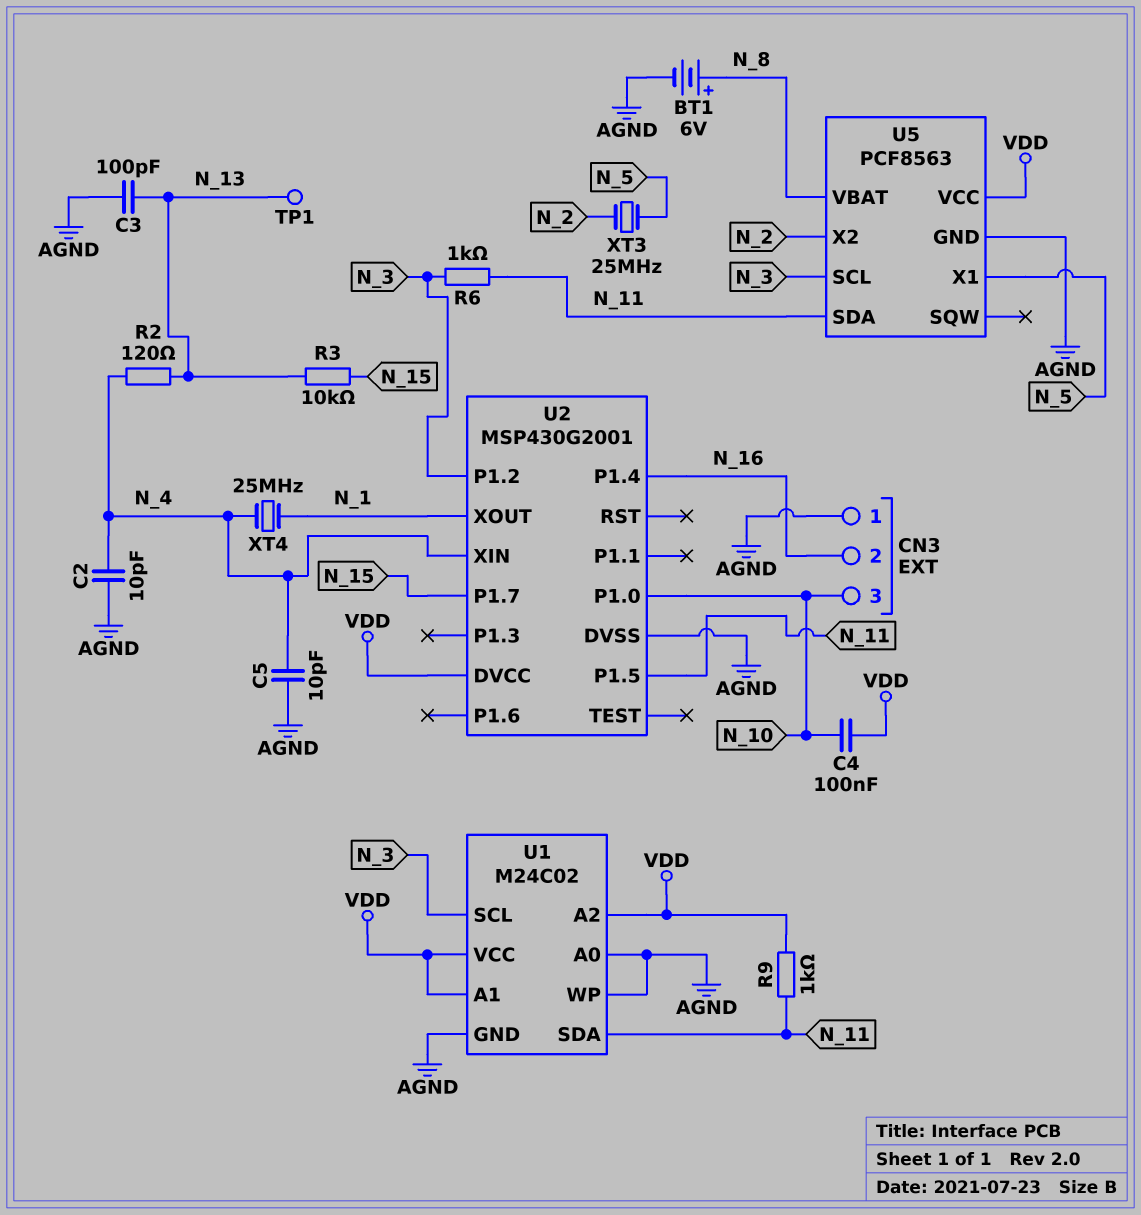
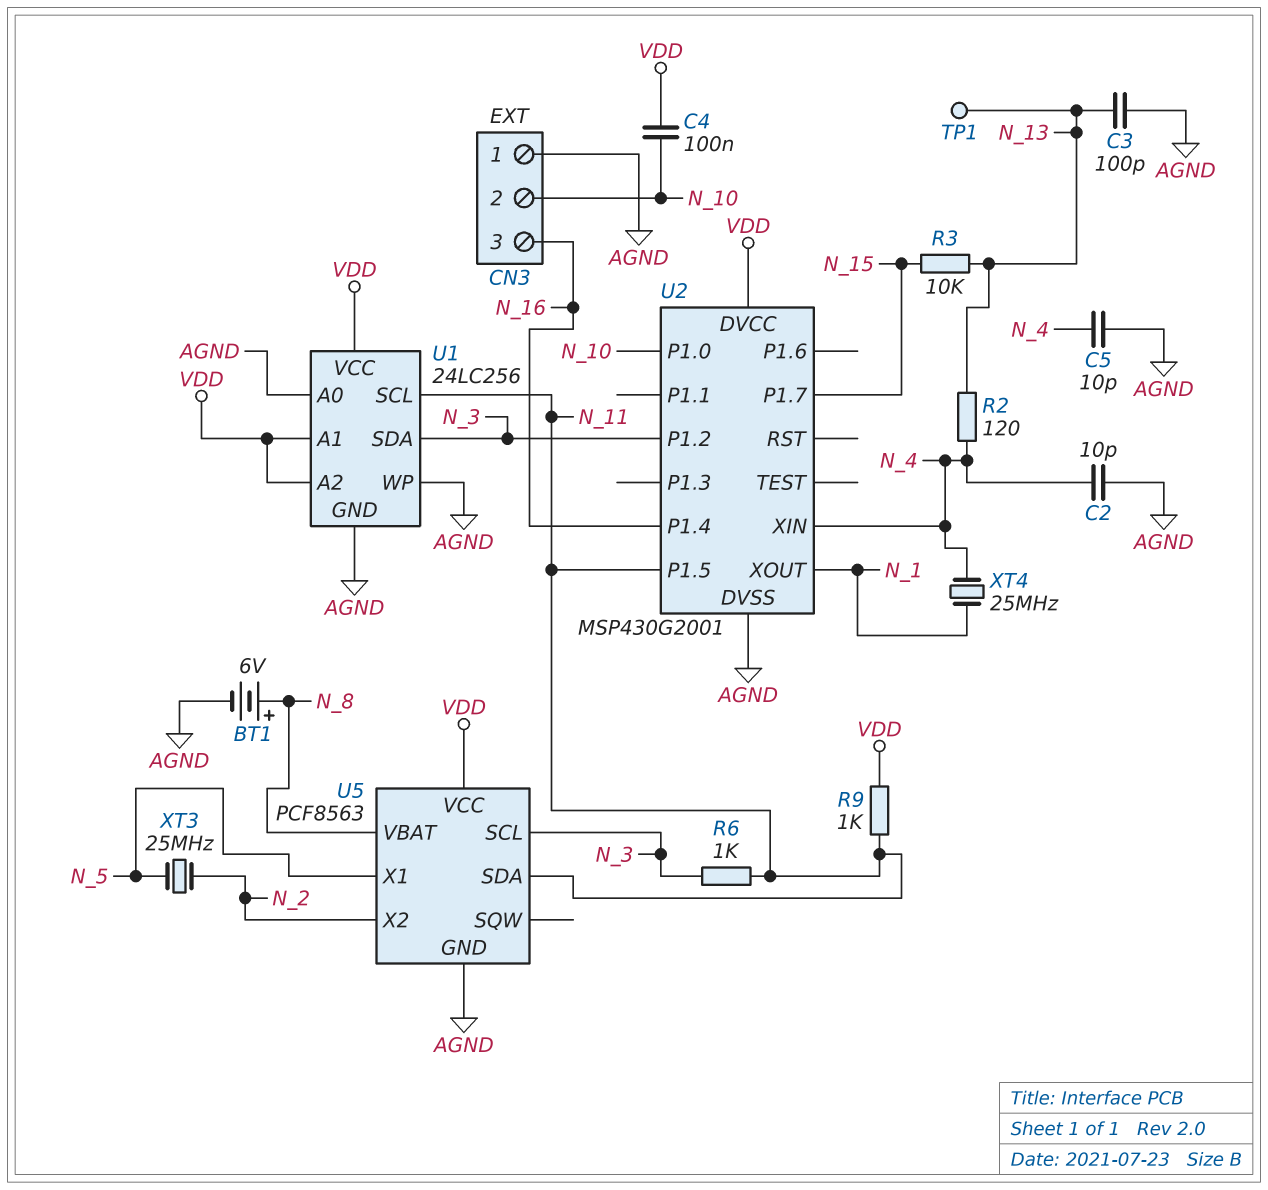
CN3 pin 2: N_16 -> N_10
CN3 pin 3: N_10 -> N_16
U1: M24C02 -> 24LC256
U1 pin SCL: N_3 -> N_11
U1 pin SDA: N_11 -> N_3

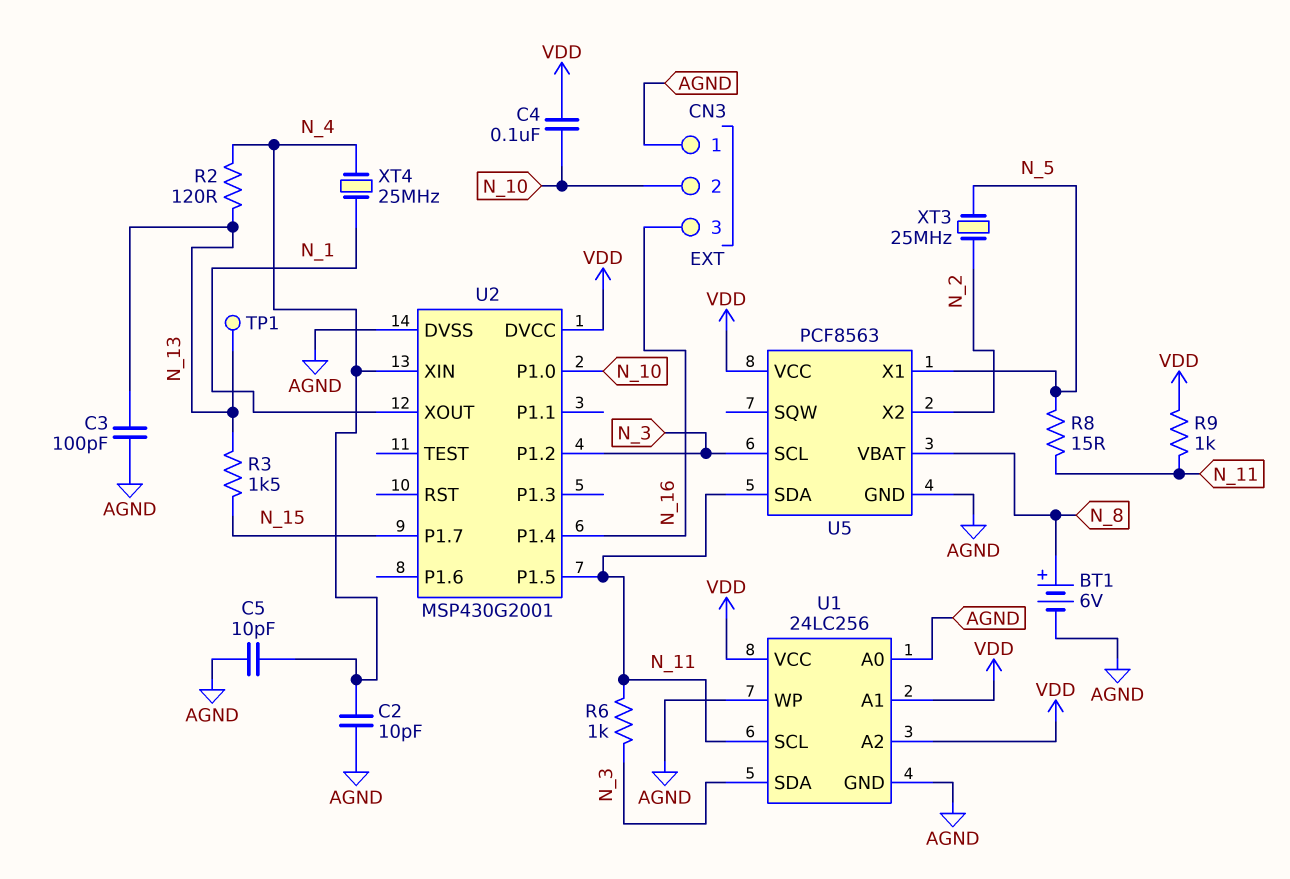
R3: 10k (N_13, N_15) -> 1.5k (N_13, N_15)
R8: none -> 15 (N_5, N_11)

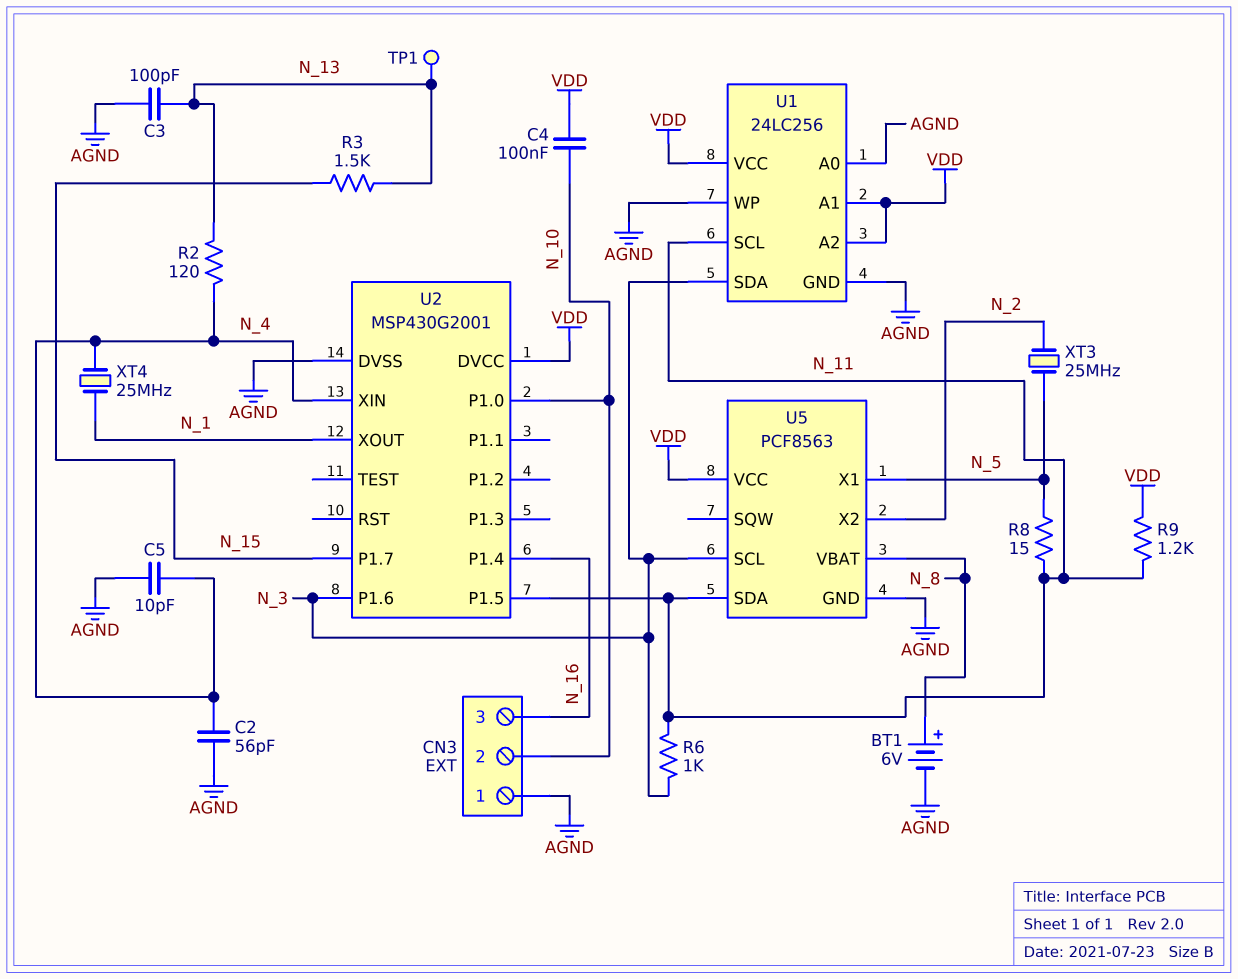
C2: 10pF (AGND, N_4) -> 56pF (AGND, N_4)
R9: 1k (N_11, VDD) -> 1.2k (N_11, VDD)
U2 pin P1.2: N_3 -> none
U2 pin P1.6: none -> N_3

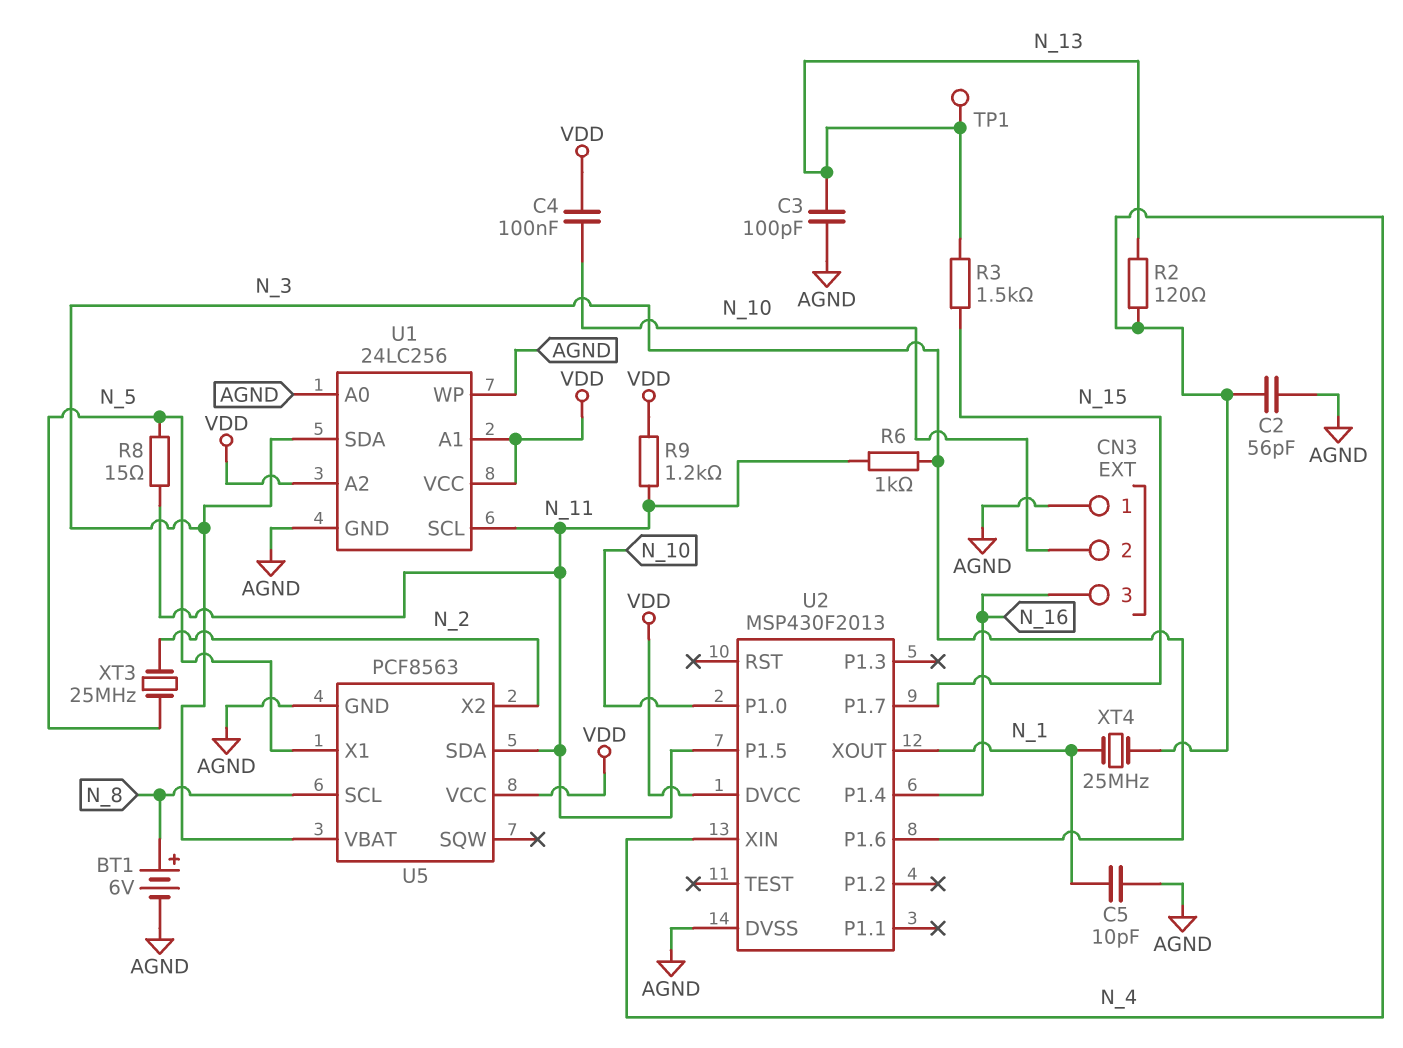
C5: 10pF (AGND, N_4) -> 10pF (AGND, N_1)
U2: MSP430G2001 -> MSP430F2013
U5 pin SCL: N_3 -> N_8
U5 pin VBAT: N_8 -> N_3

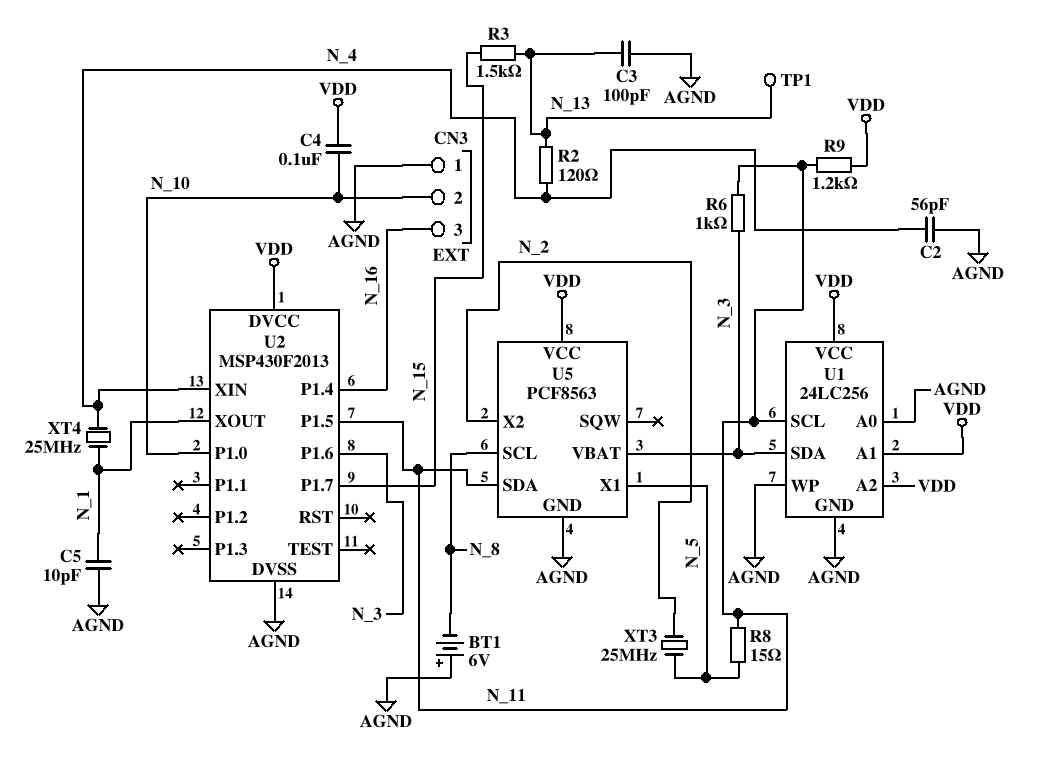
BT1: 6V (plus N_8, minus AGND) -> 6V (plus AGND, minus N_8)

